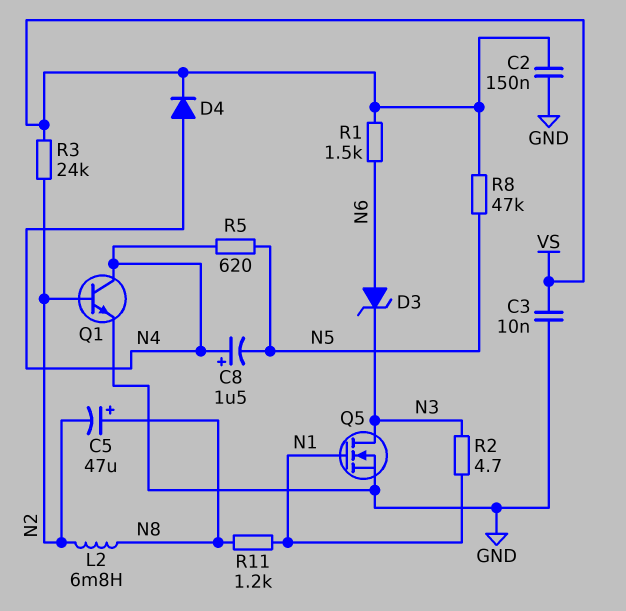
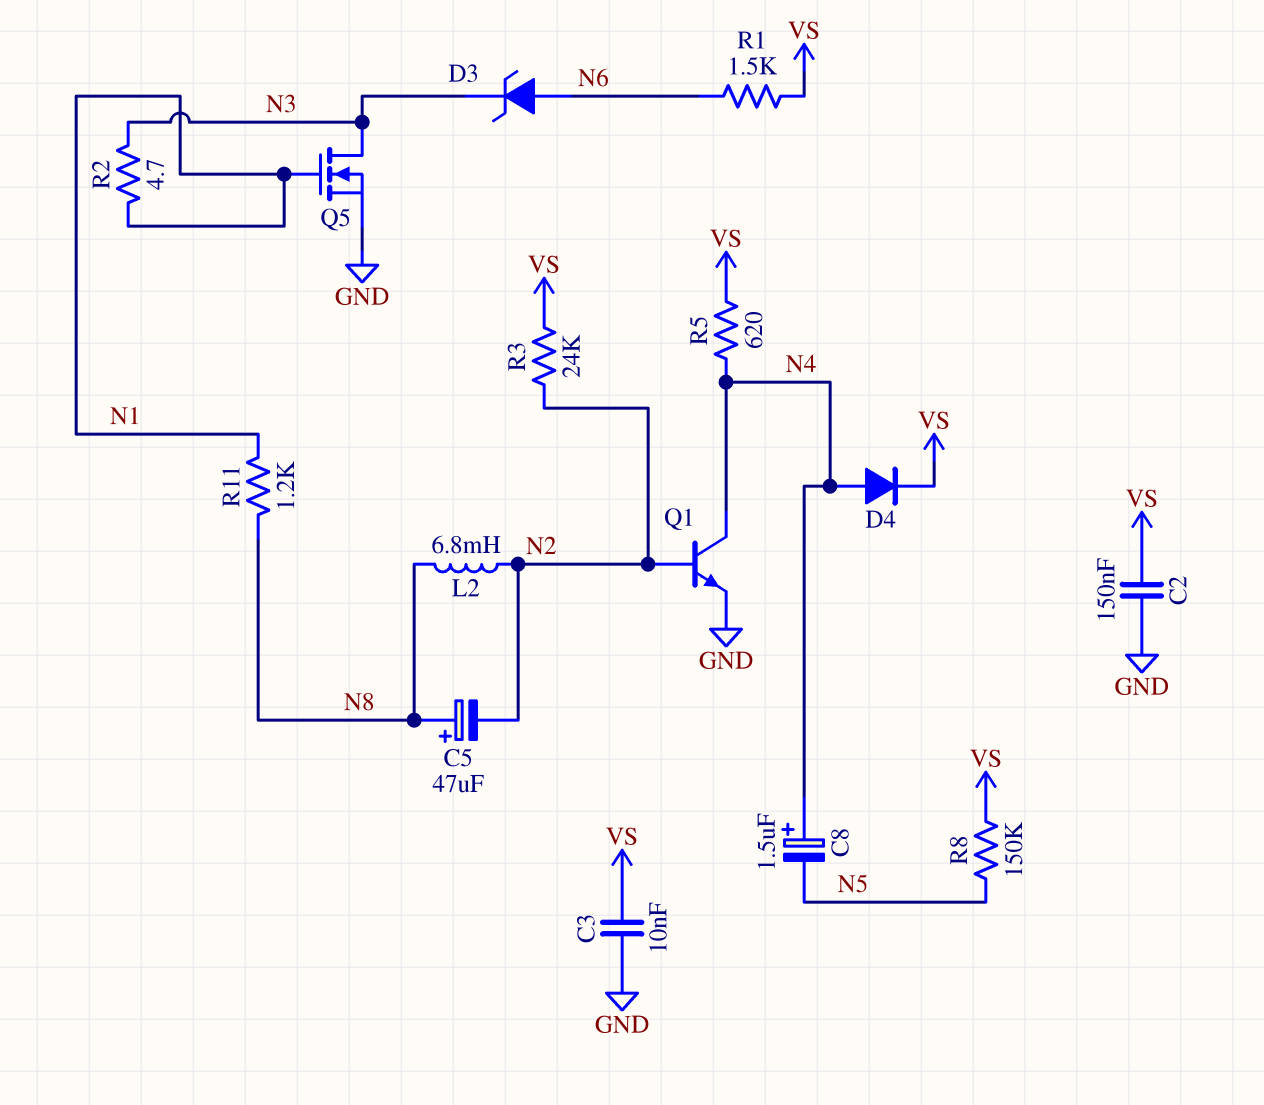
R5: 620 (N4, N5) -> 620 (N4, VS)
R8: 47k (N5, VS) -> 150k (N5, VS)

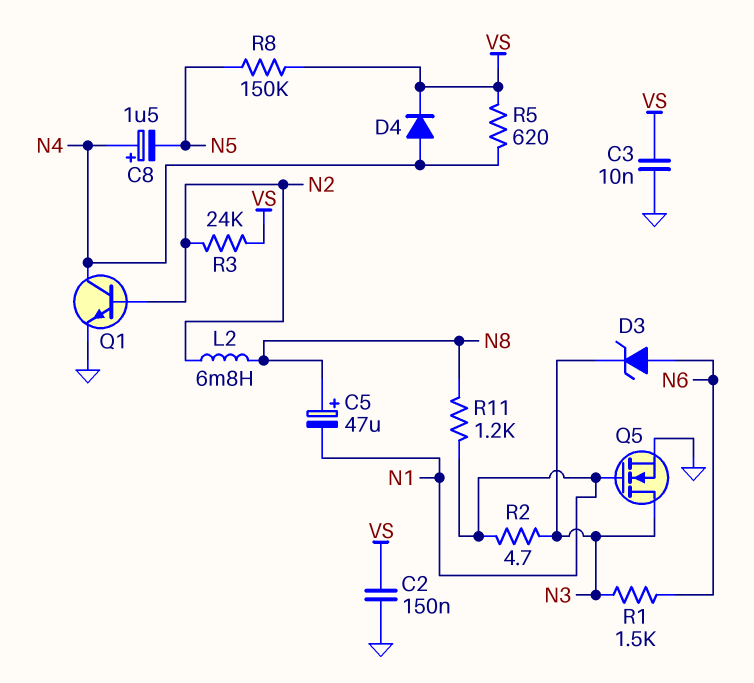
C5: 47uF (plus N8, minus N2) -> 47uF (plus N8, minus N1)
R1: 1.5k (N6, VS) -> 1.5k (N3, N6)

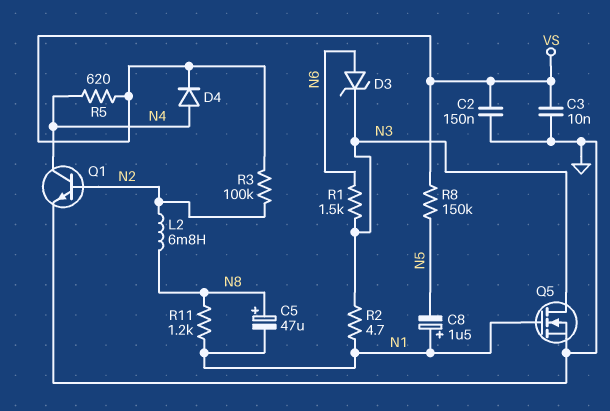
C8: 1.5uF (plus N4, minus N5) -> 1.5uF (plus N1, minus N5)
R3: 24k (N2, VS) -> 100k (N2, VS)

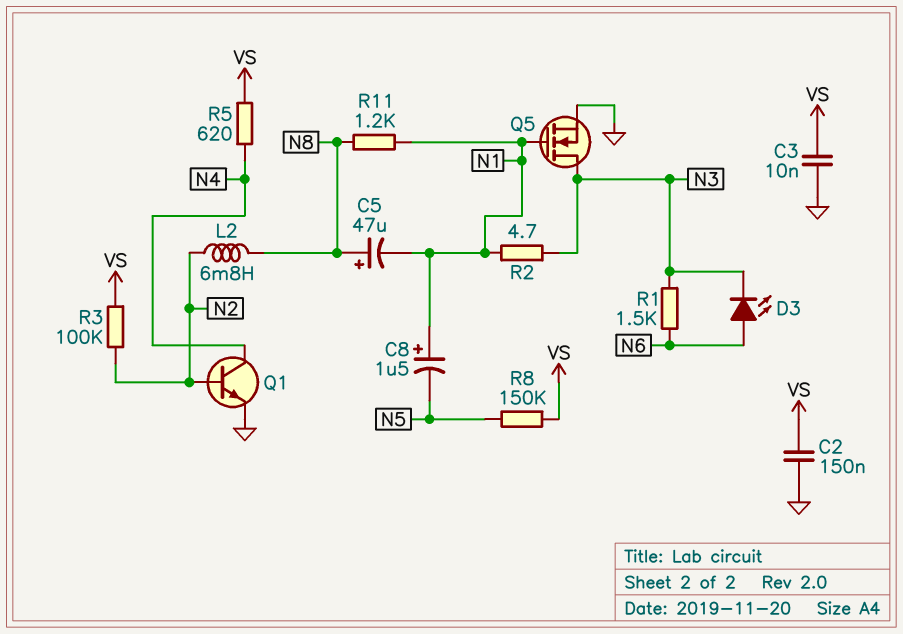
D3: zener (A N6, K N3) -> LED (A N6, K N3)
D4: diode (A N4, K VS) -> none

